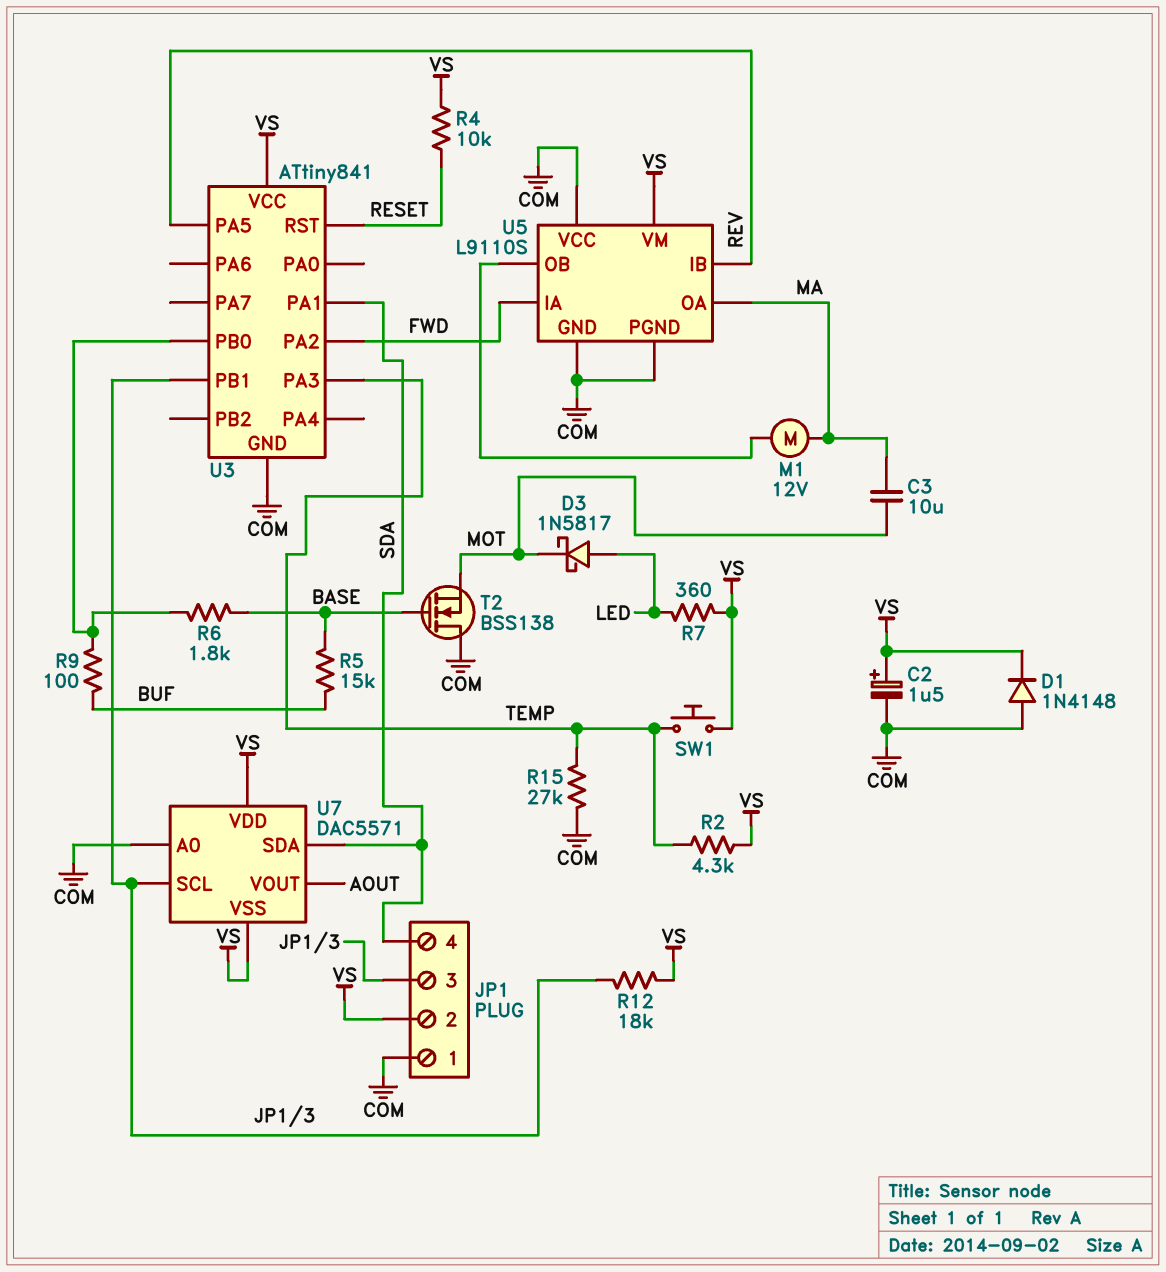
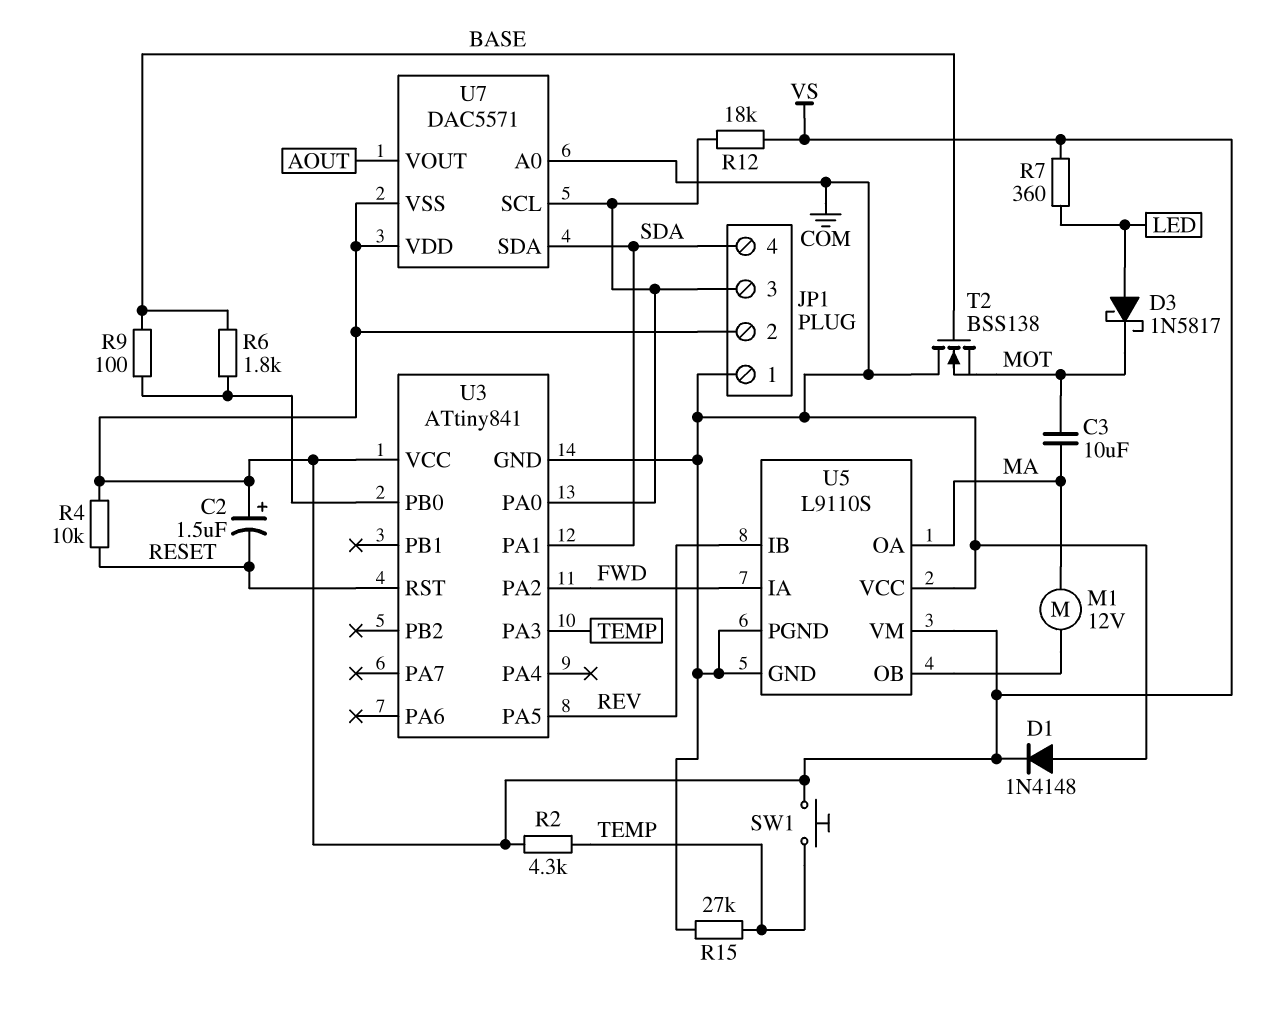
C2: 1.5uF (plus VS, minus COM) -> 1.5uF (plus VS, minus RESET)
R5: 15k (BASE, BUF) -> none
R9: 100 (BUF, U3/PB0) -> 100 (BASE, U3/PB0)
U3 pin PA0: none -> JP1/3
U3 pin PB1: JP1/3 -> none

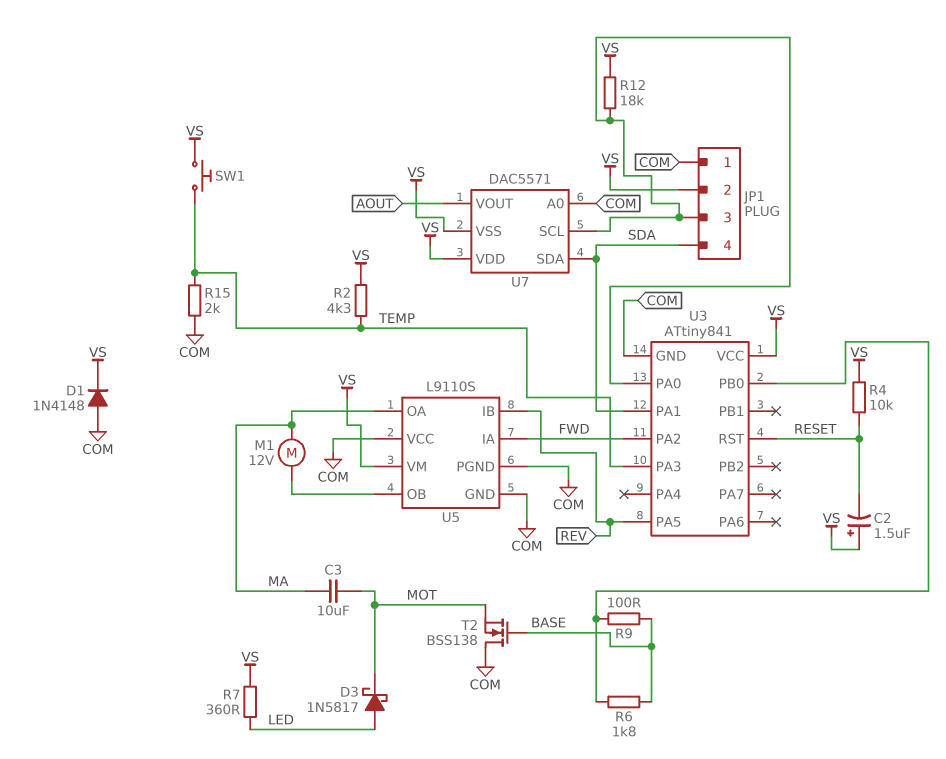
R15: 27k (COM, TEMP) -> 2k (COM, TEMP)

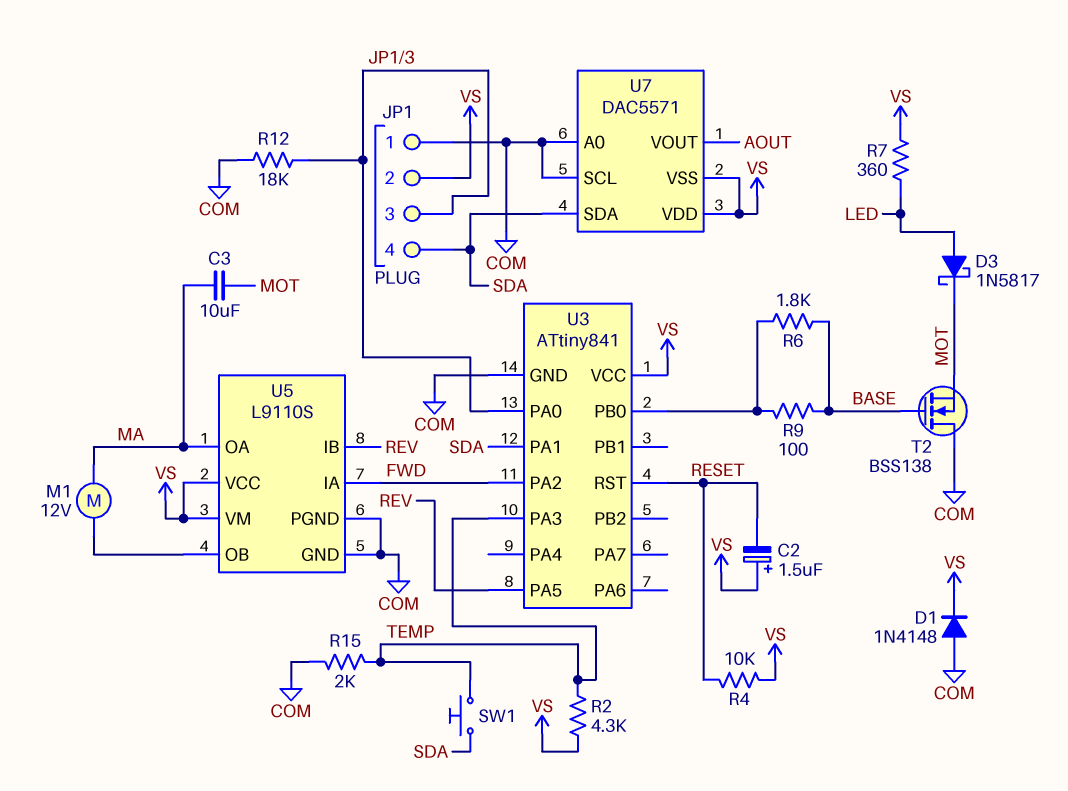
R12: 18k (JP1/3, VS) -> 18k (COM, JP1/3)
SW1: button (TEMP, VS) -> button (SDA, TEMP)
U5 pin VCC: COM -> VS
U7 pin SCL: JP1/3 -> COM

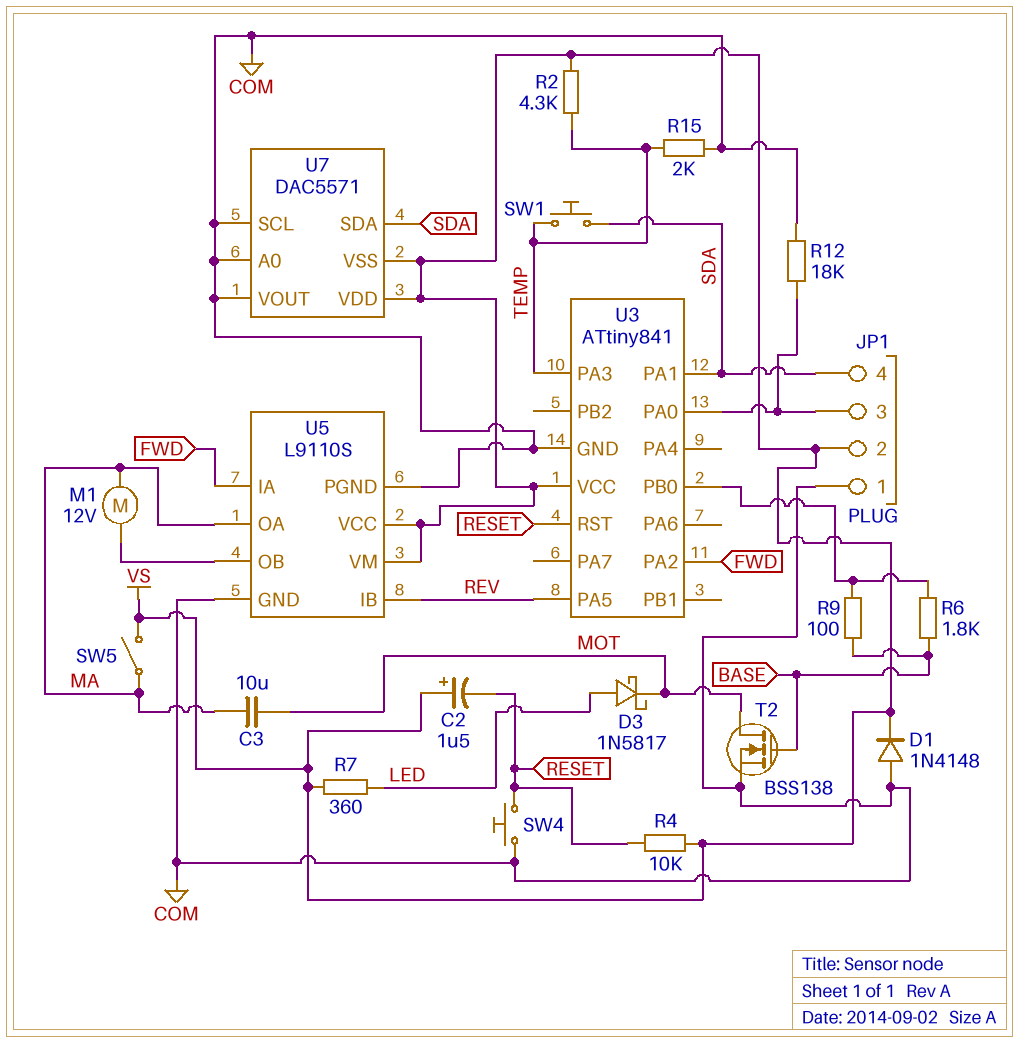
SW4: none -> button (COM, RESET)
SW5: none -> switch (MA, VS)
T2: NMOS BSS138 (G BASE, D COM, S MOT) -> NMOS BSS138 (G BASE, D MOT, S COM)
U7 pin VOUT: AOUT -> COM

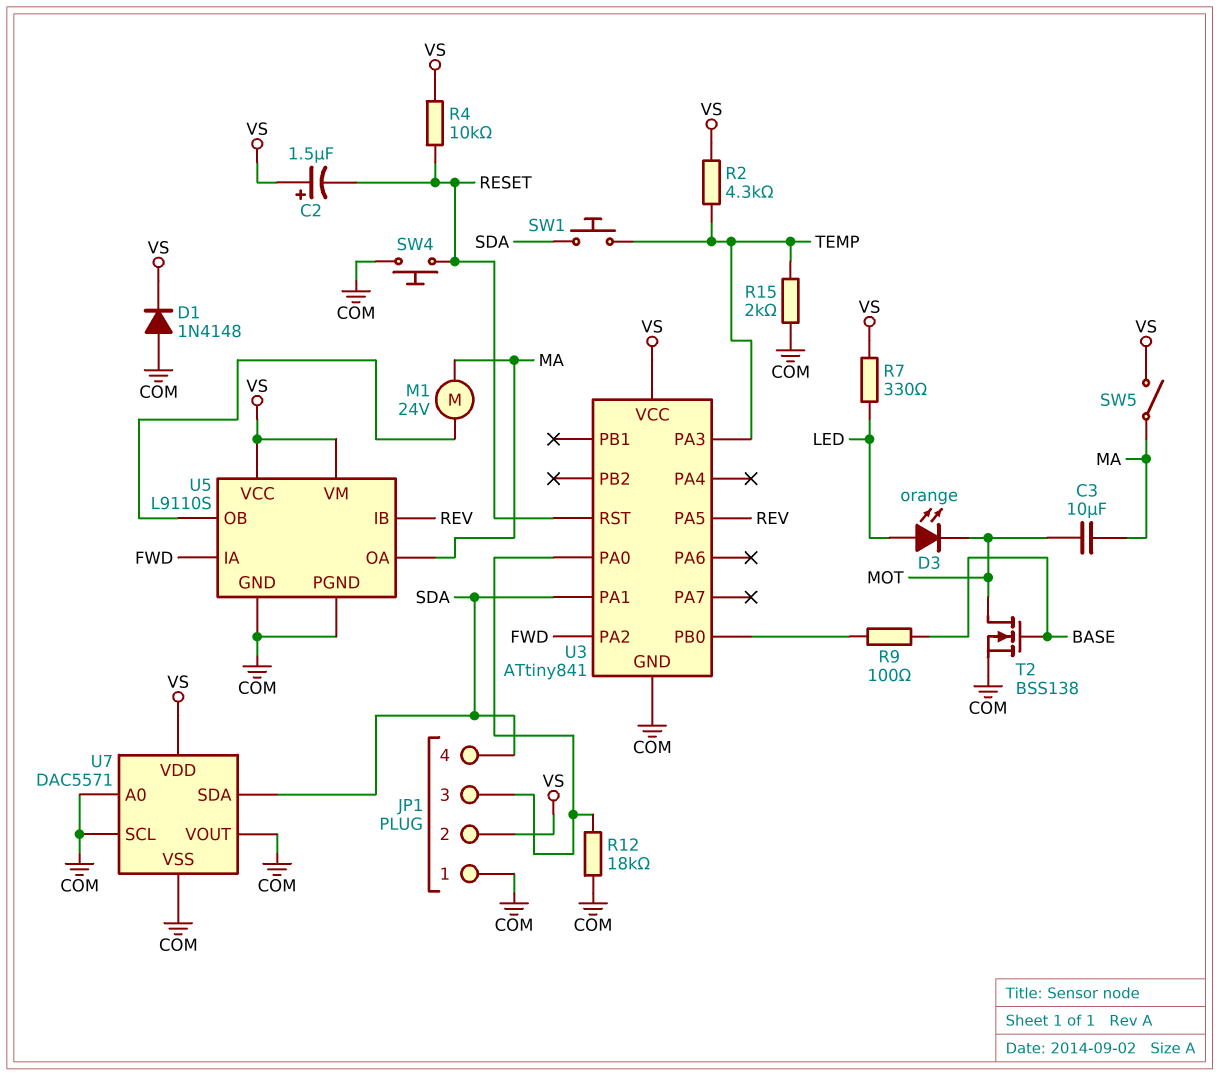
D3: schottky 1N5817 (A LED, K MOT) -> LED orange (A LED, K MOT)
M1: motor 12V (MA, U5/OB) -> motor 24V (MA, U5/OB)
R6: 1.8k (BASE, U3/PB0) -> none
R7: 360 (LED, VS) -> 330 (LED, VS)
U7 pin VSS: VS -> COM

